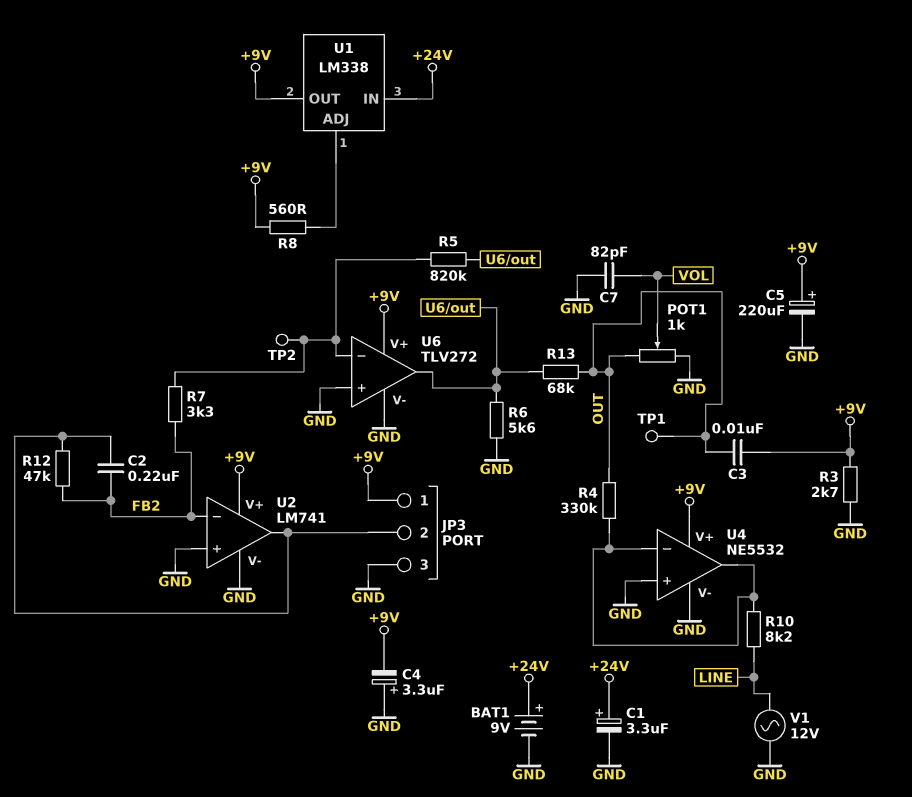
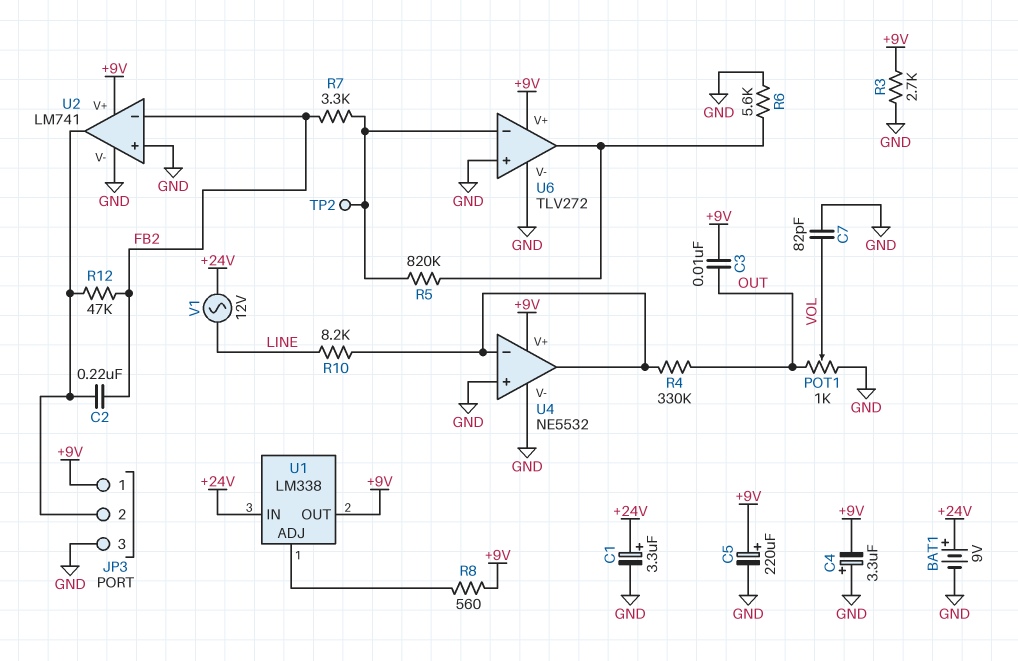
R13: 68k (OUT, U6/out) -> none
TP1: test point (OUT) -> none
V1: AC 12V (GND, LINE) -> AC 12V (+24V, LINE)

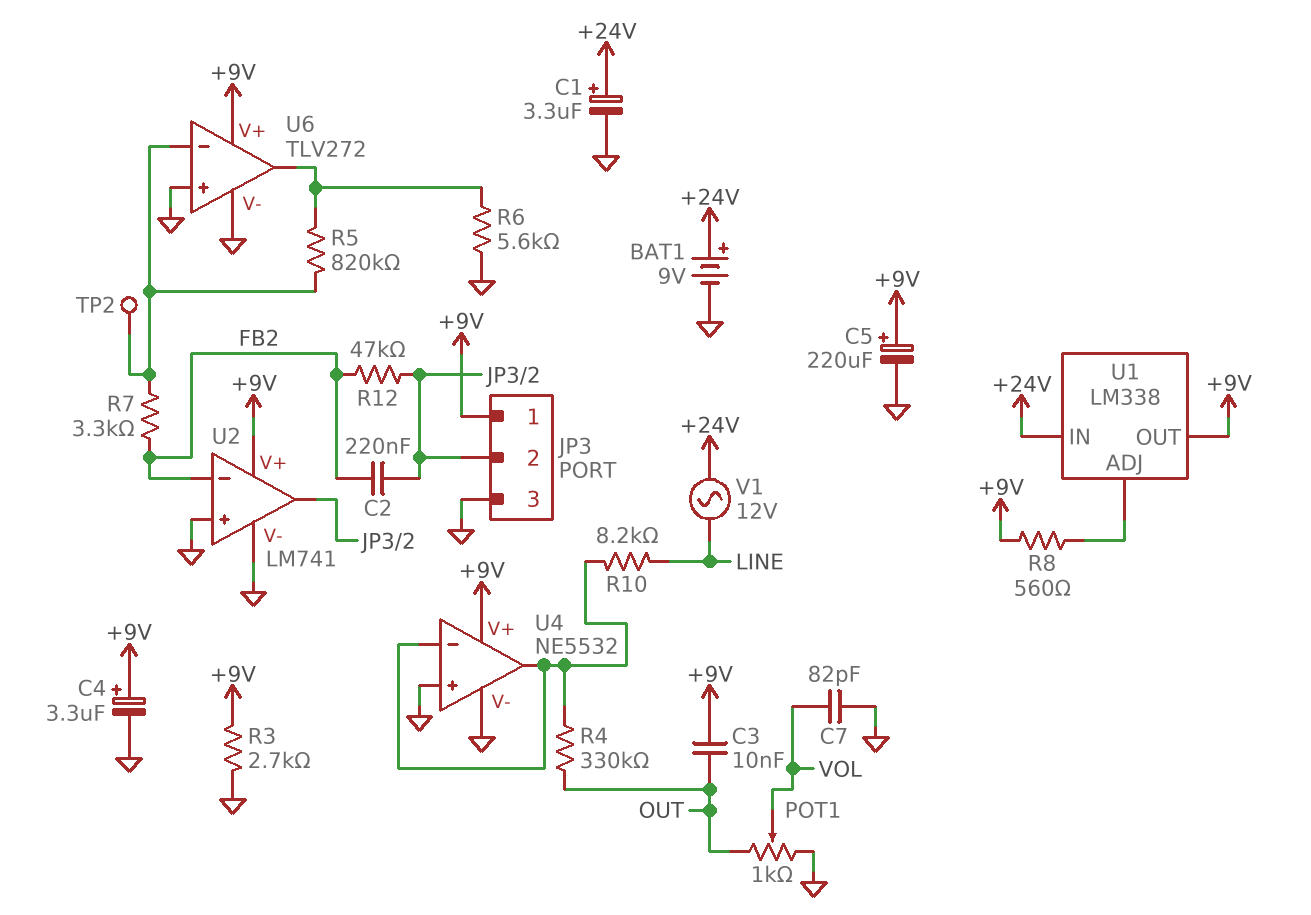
C4: 3.3uF (plus GND, minus +9V) -> 3.3uF (plus +9V, minus GND)

